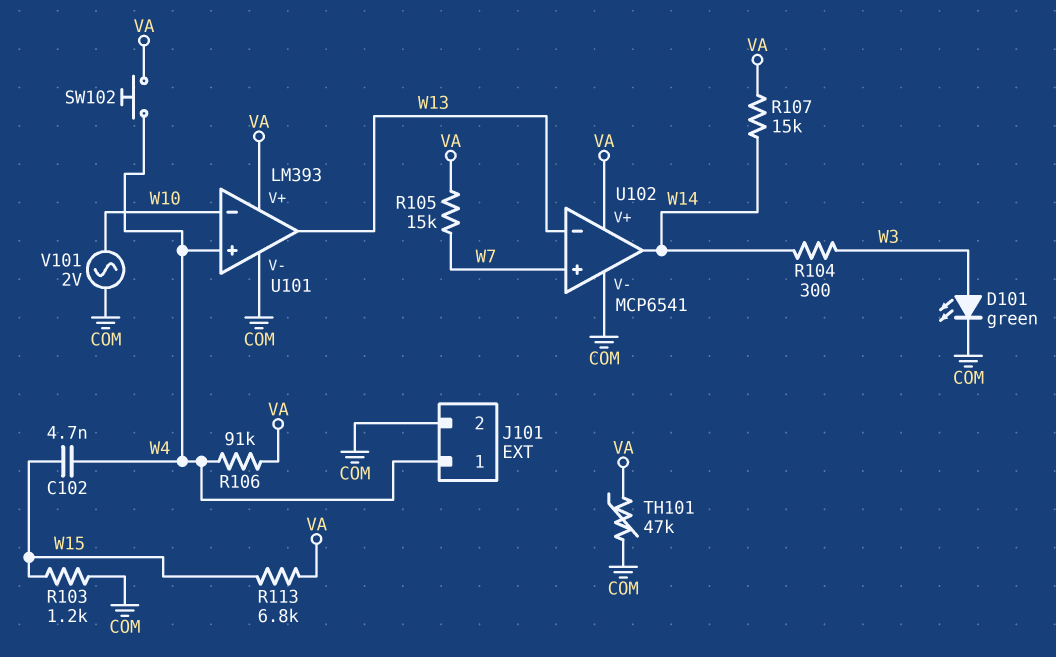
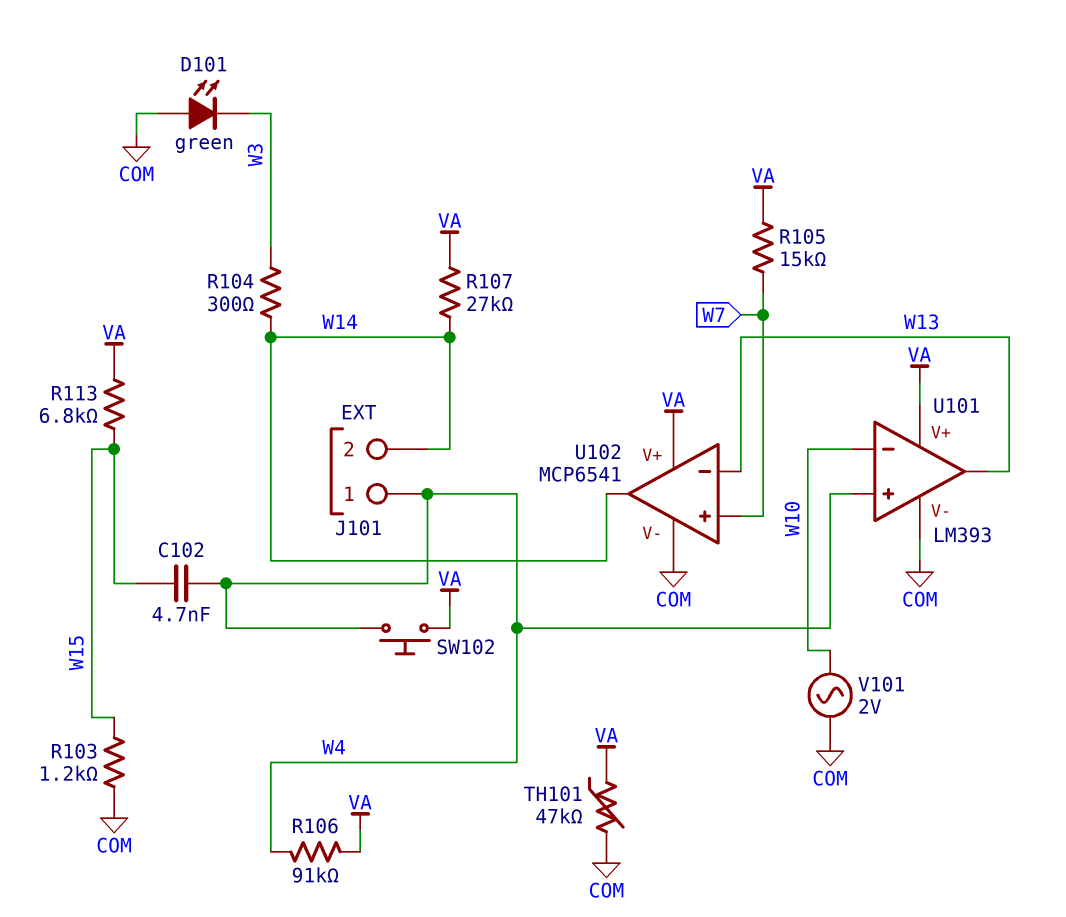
D101: LED green (A W3, K COM) -> LED green (A COM, K W3)
J101 pin 2: COM -> W14
R107: 15k (VA, W14) -> 27k (VA, W14)

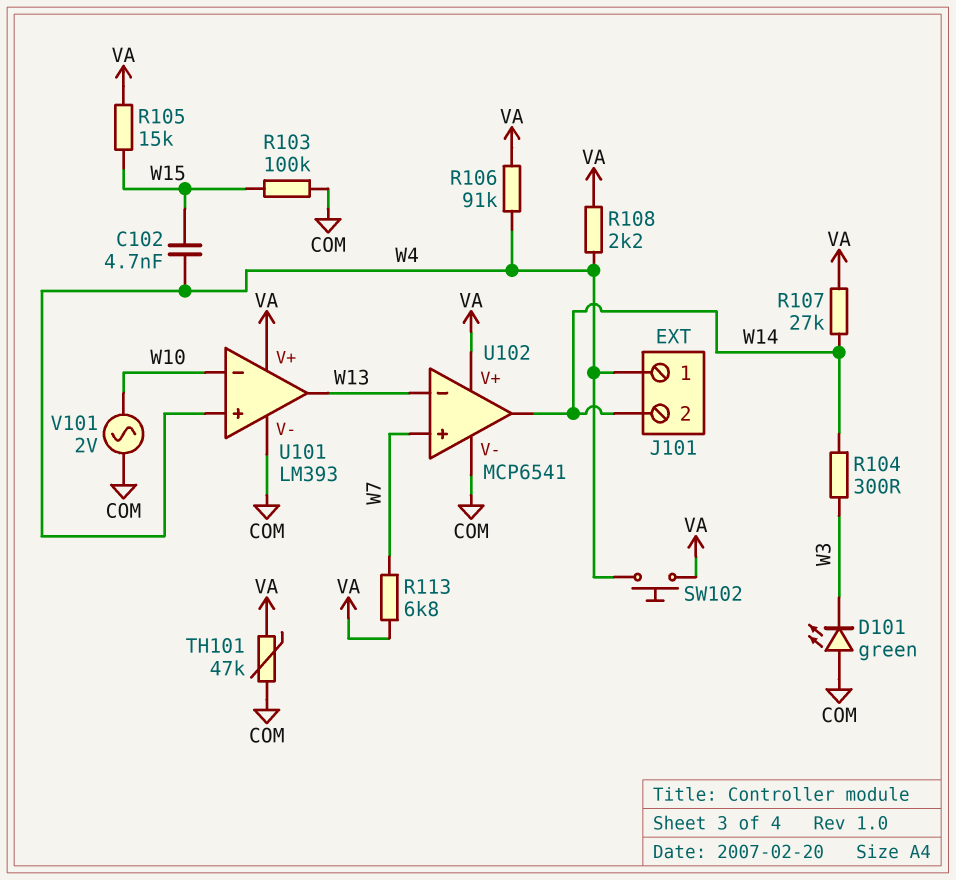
R103: 1.2k (COM, W15) -> 100k (COM, W15)
R105: 15k (VA, W7) -> 15k (VA, W15)
R108: none -> 2.2k (VA, W4)
R113: 6.8k (VA, W15) -> 6.8k (VA, W7)

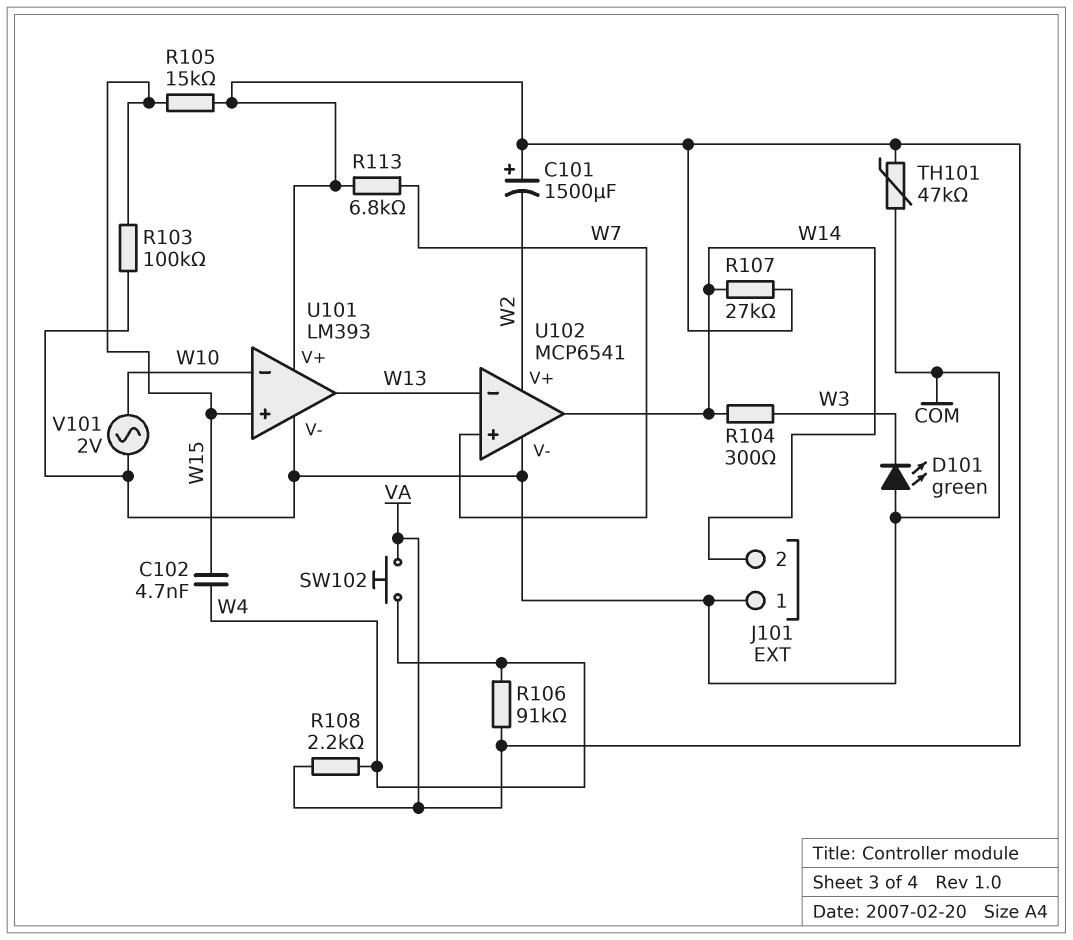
C101: none -> 1500uF (plus VA, minus W2)
J101 pin 1: W4 -> COM
U101 pin in+: W4 -> W15
U102 pin V+: VA -> W2

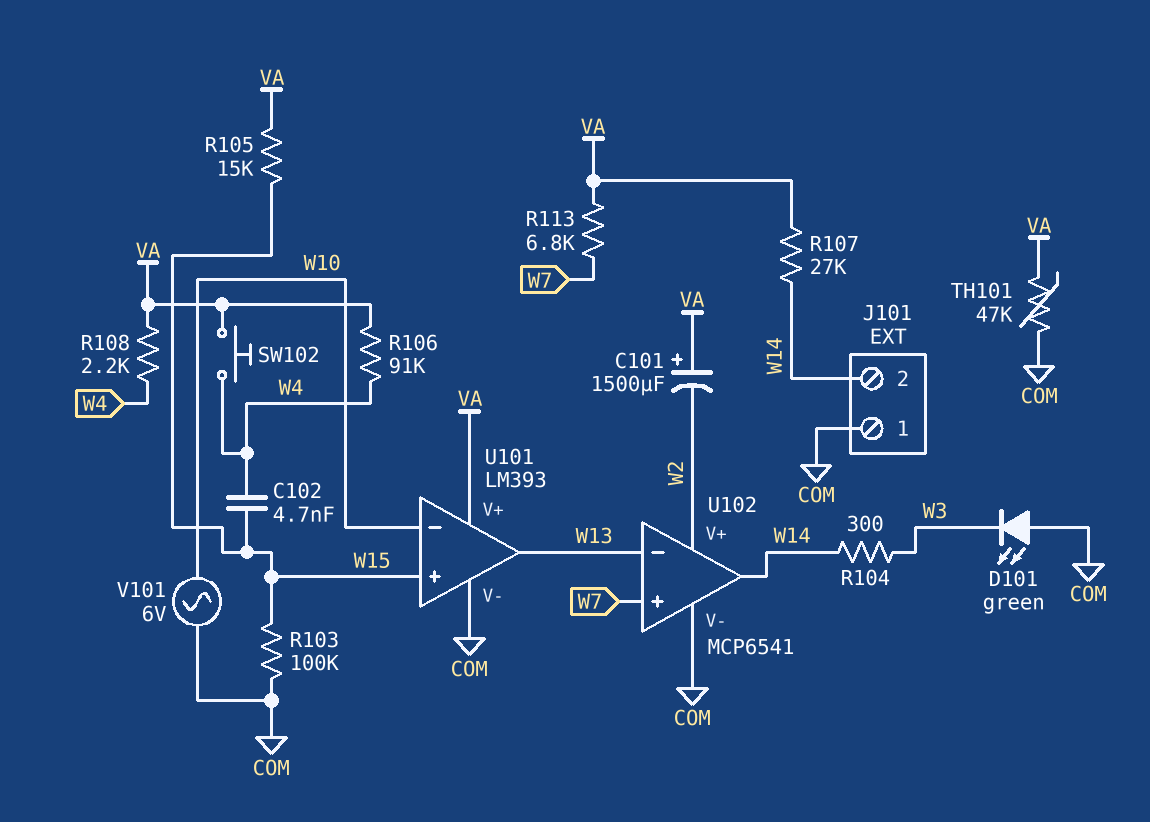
V101: AC 2V (COM, W10) -> AC 6V (COM, W10)

